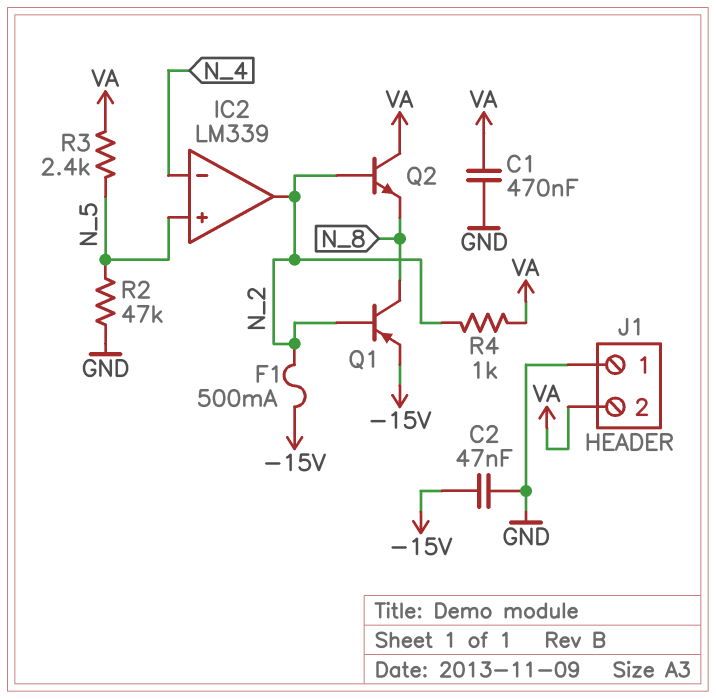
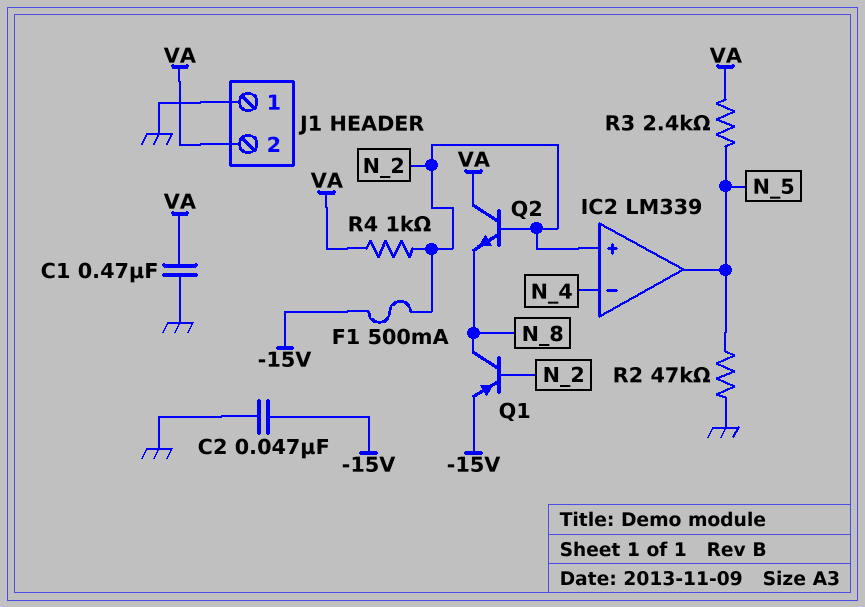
IC2 pin in+: N_5 -> N_2
IC2 pin out: N_2 -> N_5

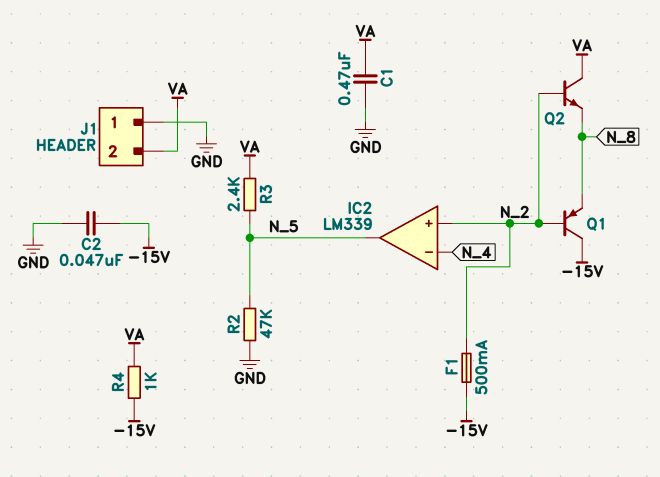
Q1: PNP (B N_2, C N_8, E -15V) -> PNP (B N_2, C -15V, E N_8)
R4: 1k (N_2, VA) -> 1k (-15V, VA)

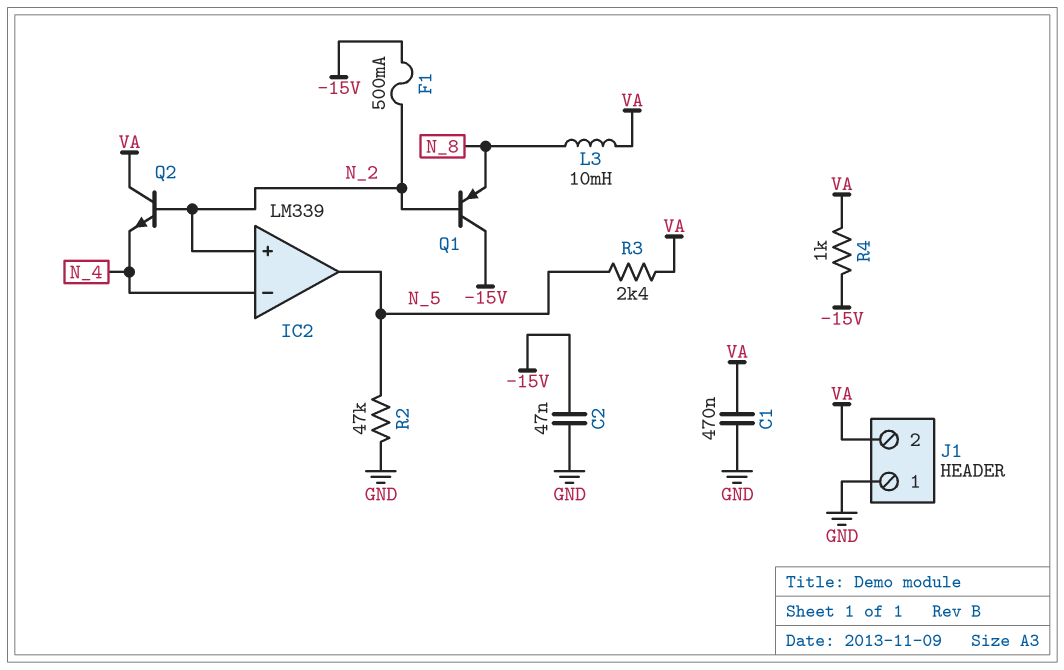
L3: none -> 10mH (N_8, VA)
Q2: NPN (B N_2, C VA, E N_8) -> NPN (B N_2, C VA, E N_4)

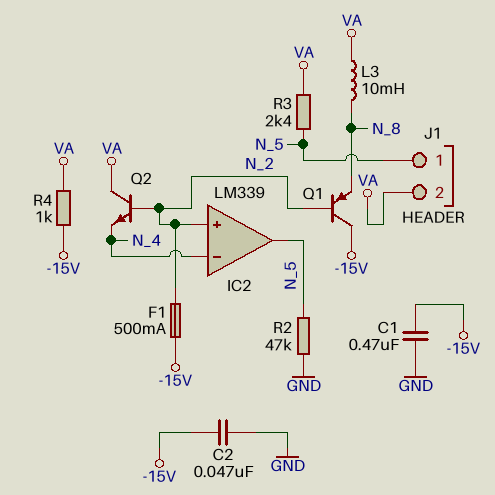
C1: 470nF (GND, VA) -> 470nF (-15V, GND)
J1 pin 1: GND -> N_5

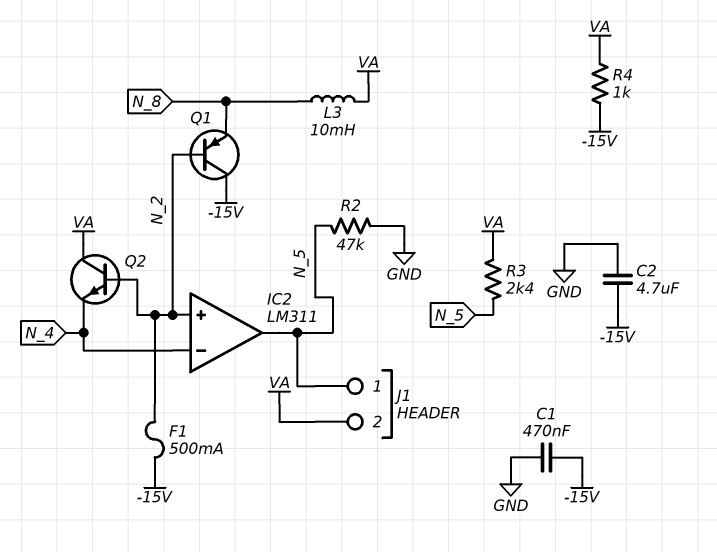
C2: 47nF (-15V, GND) -> 4.7uF (-15V, GND)
IC2: LM339 -> LM311

